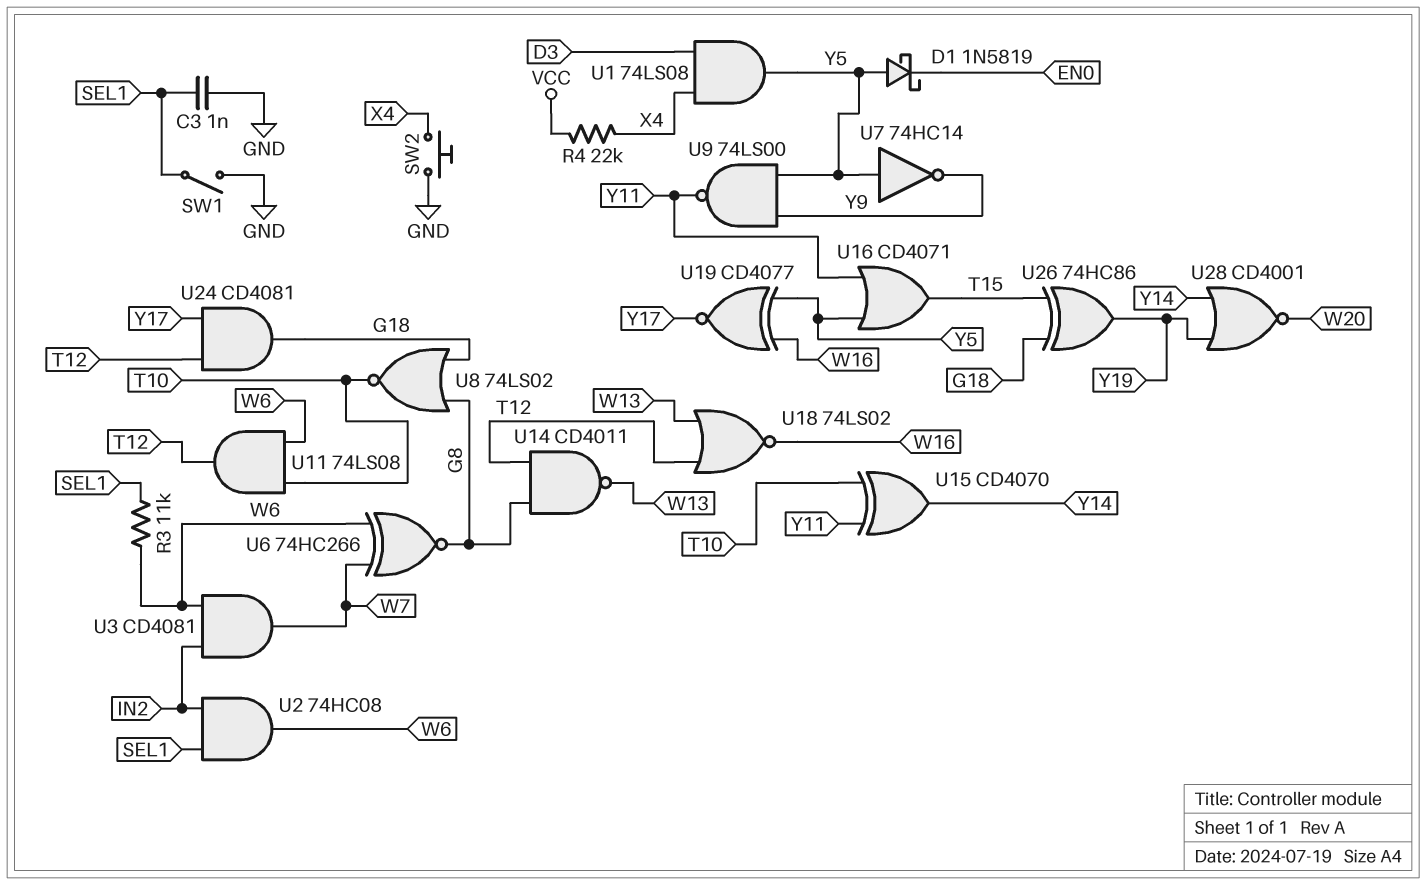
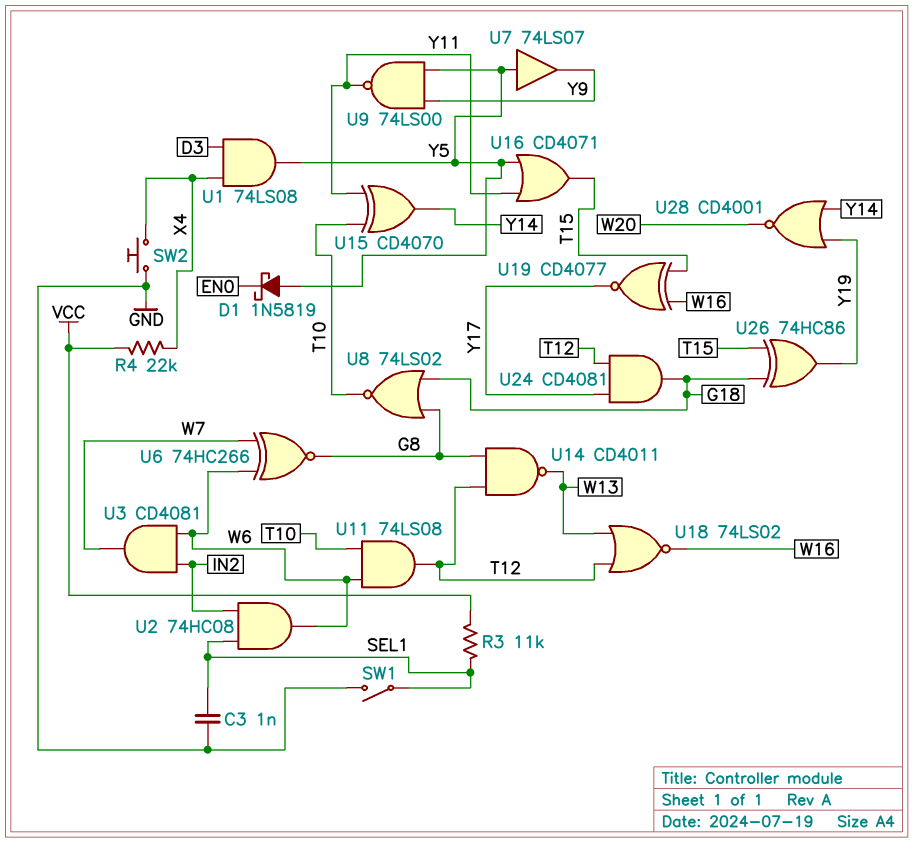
R3: 11k (SEL1, W6) -> 11k (SEL1, VCC)
U7: NOT 74HC14 (in Y5, out Y9) -> buffer 74LS07 (in Y5, out Y9)
U19: XNOR CD4077 (in W16, in Y5, out Y17) -> XNOR CD4077 (in T15, in W16, out Y17)

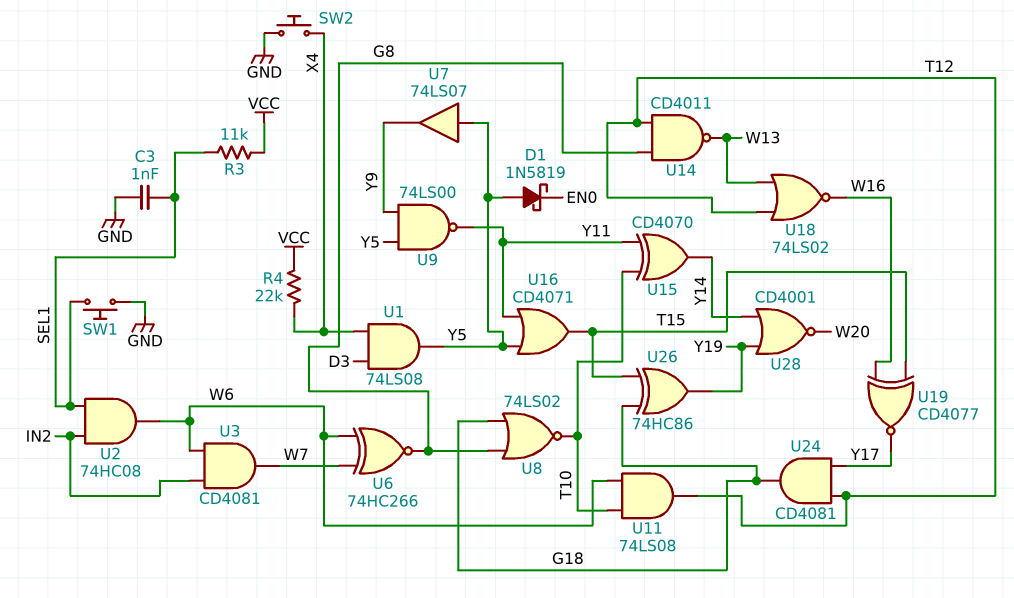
SW1: switch (GND, SEL1) -> button (GND, SEL1)

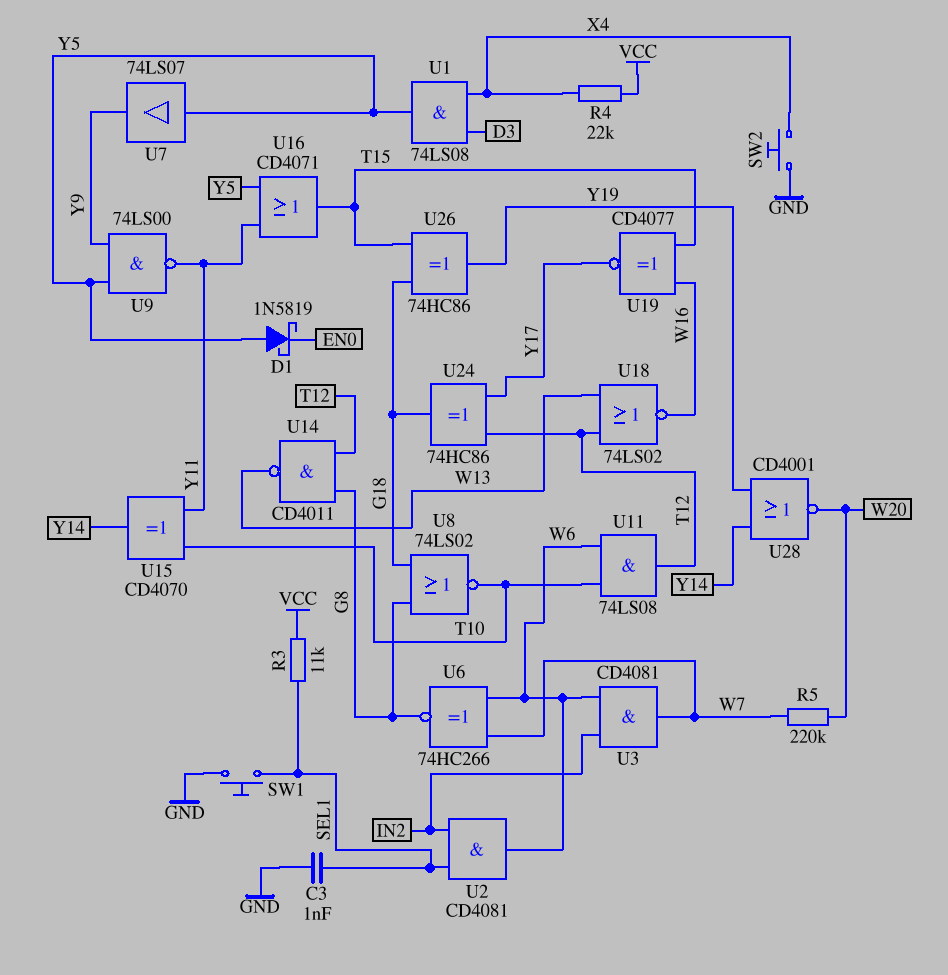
R5: none -> 220k (W7, W20)
U2: AND 74HC08 (in IN2, in SEL1, out W6) -> AND CD4081 (in IN2, in SEL1, out W6)
U24: AND CD4081 (in T12, in Y17, out G18) -> XOR 74HC86 (in T12, in Y17, out G18)

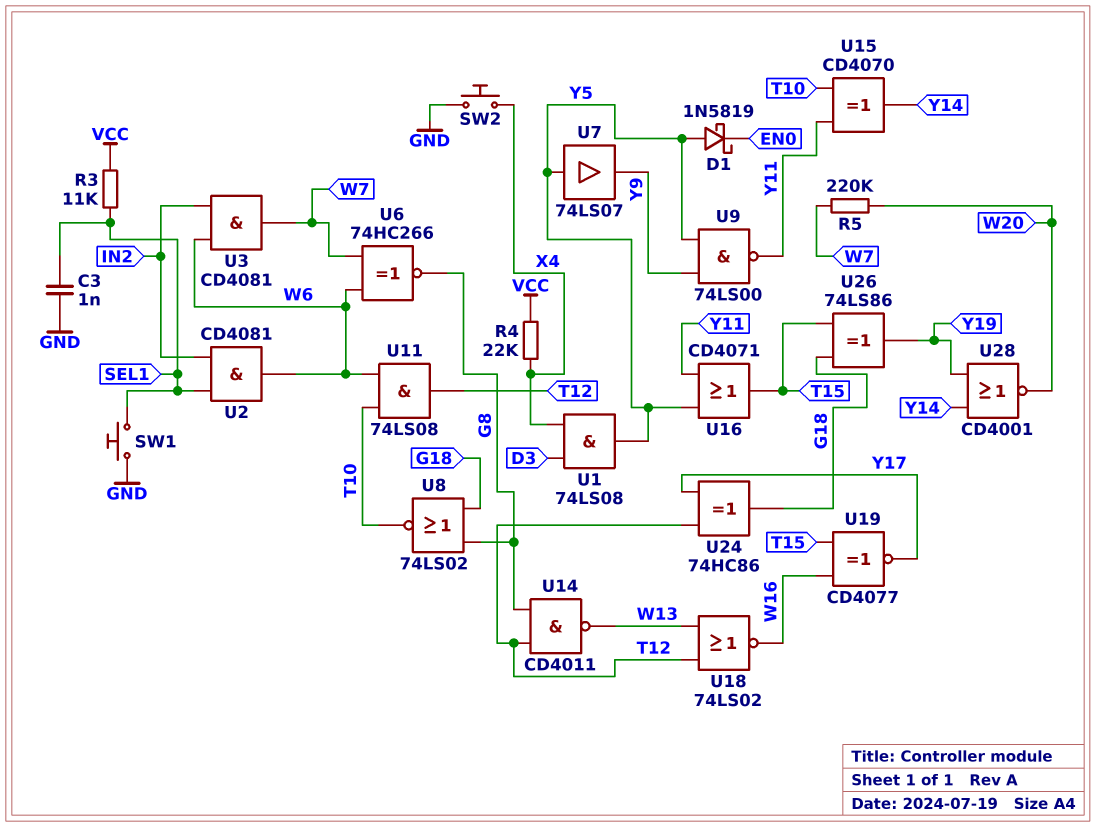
U26: XOR 74HC86 (in G18, in T15, out Y19) -> XOR 74LS86 (in G18, in T15, out Y19)

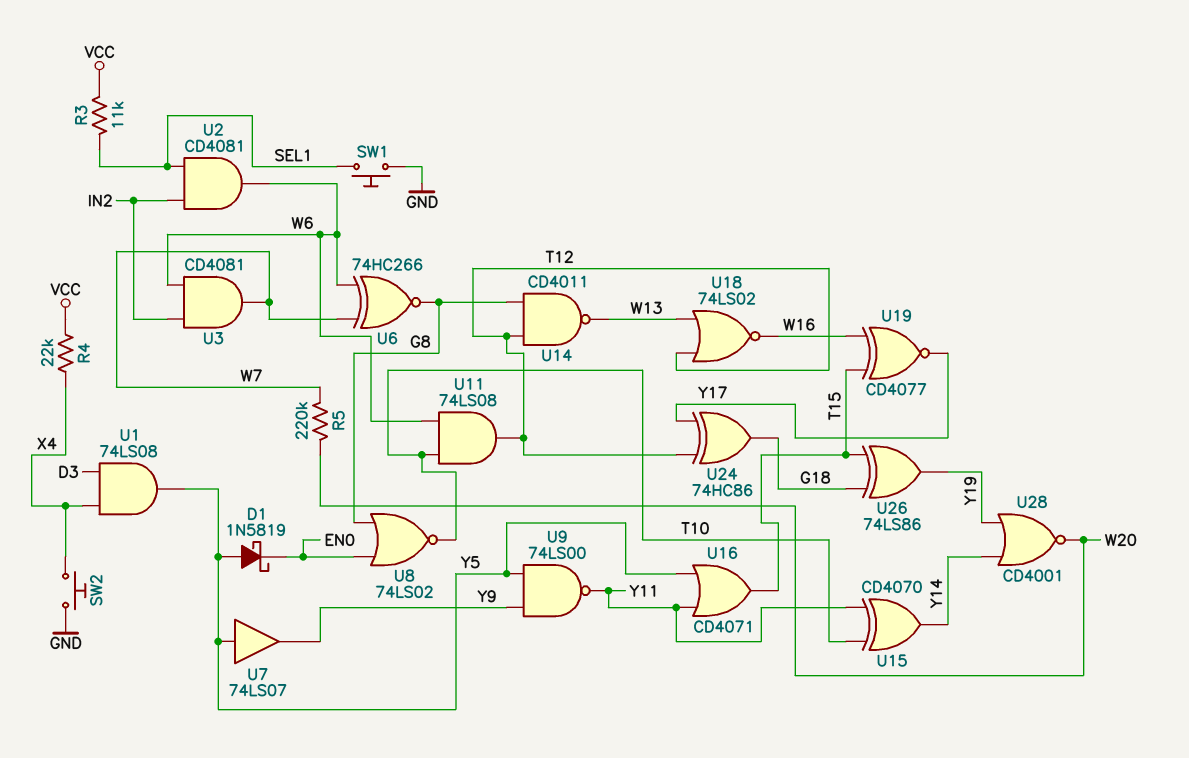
C3: 1nF (GND, SEL1) -> none
U8: NOR 74LS02 (in G8, in G18, out T10) -> NOR 74LS02 (in EN0, in G8, out T10)

